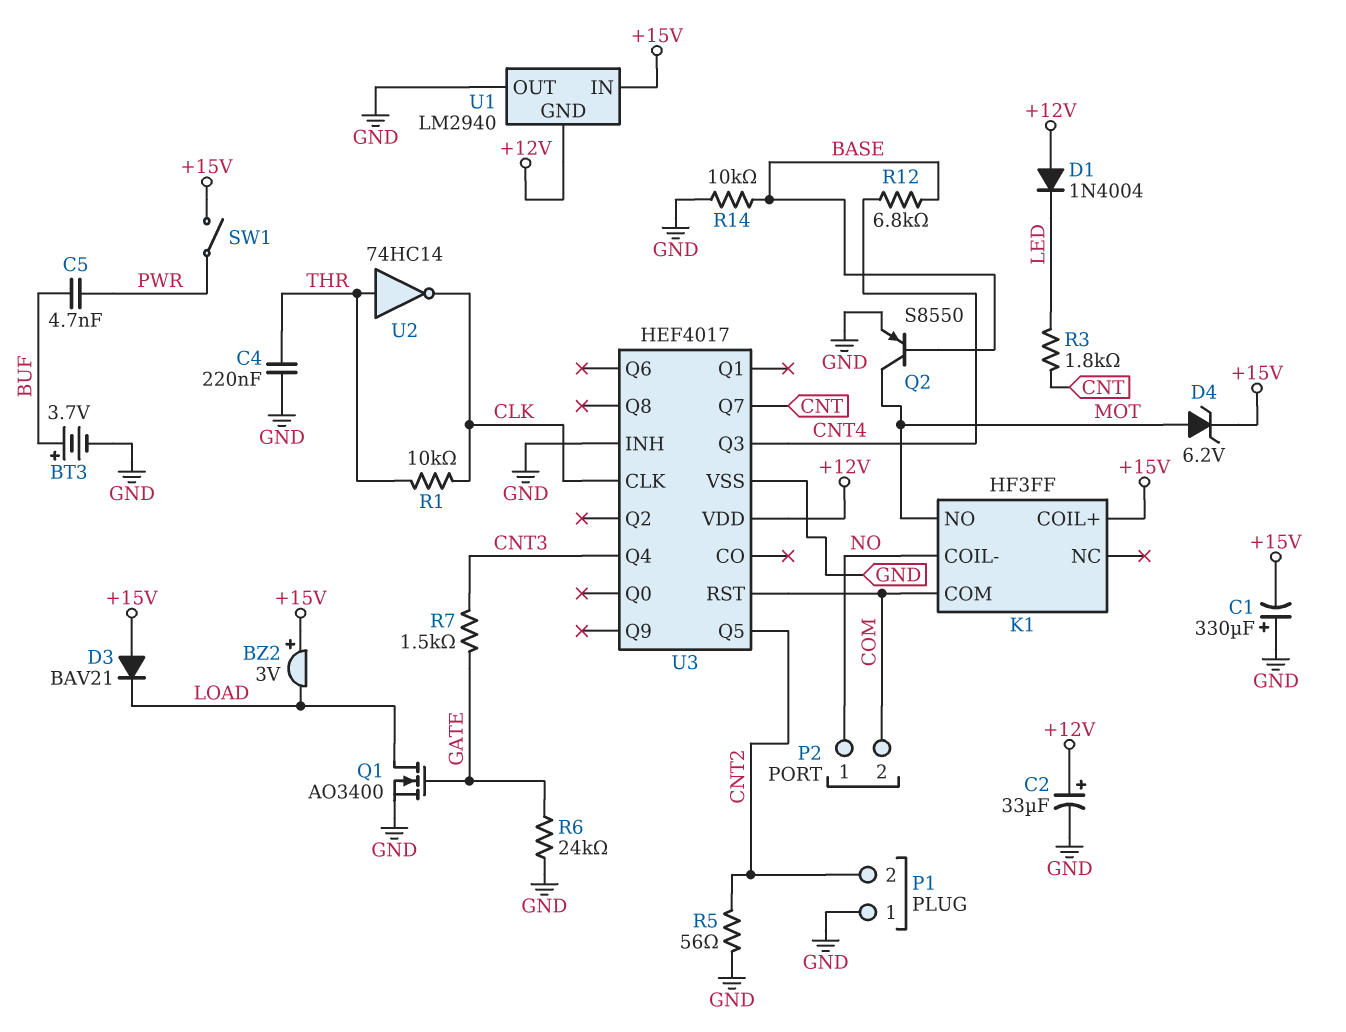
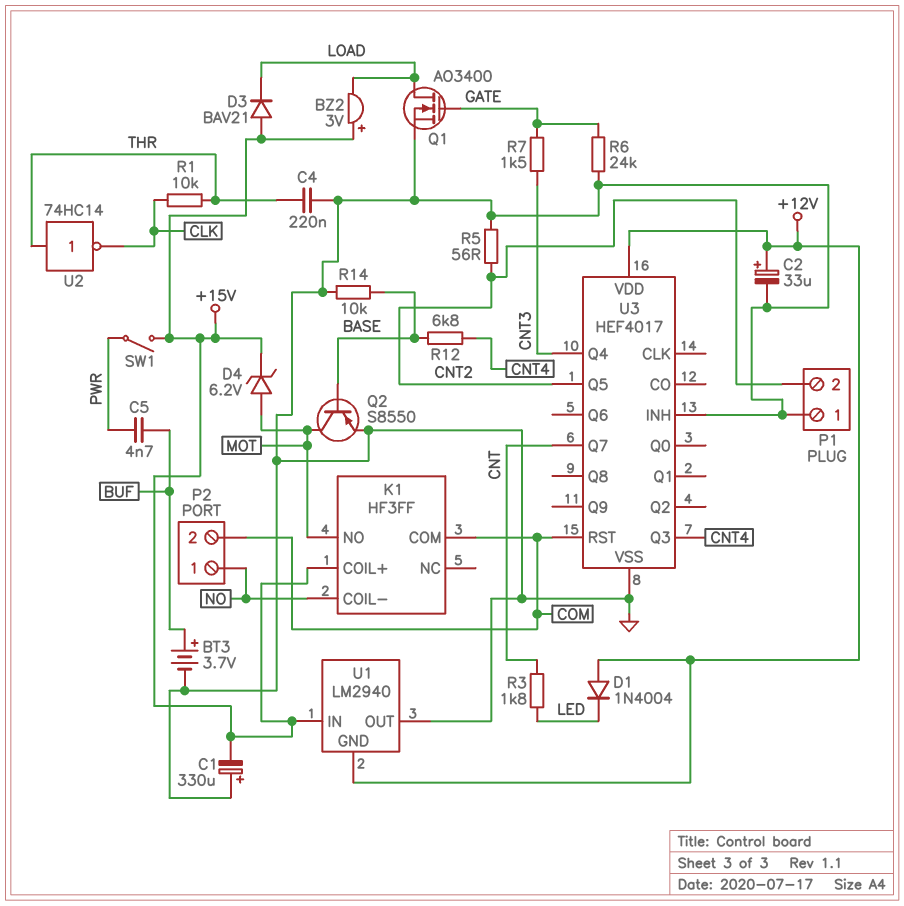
U3 pin CLK: CLK -> none

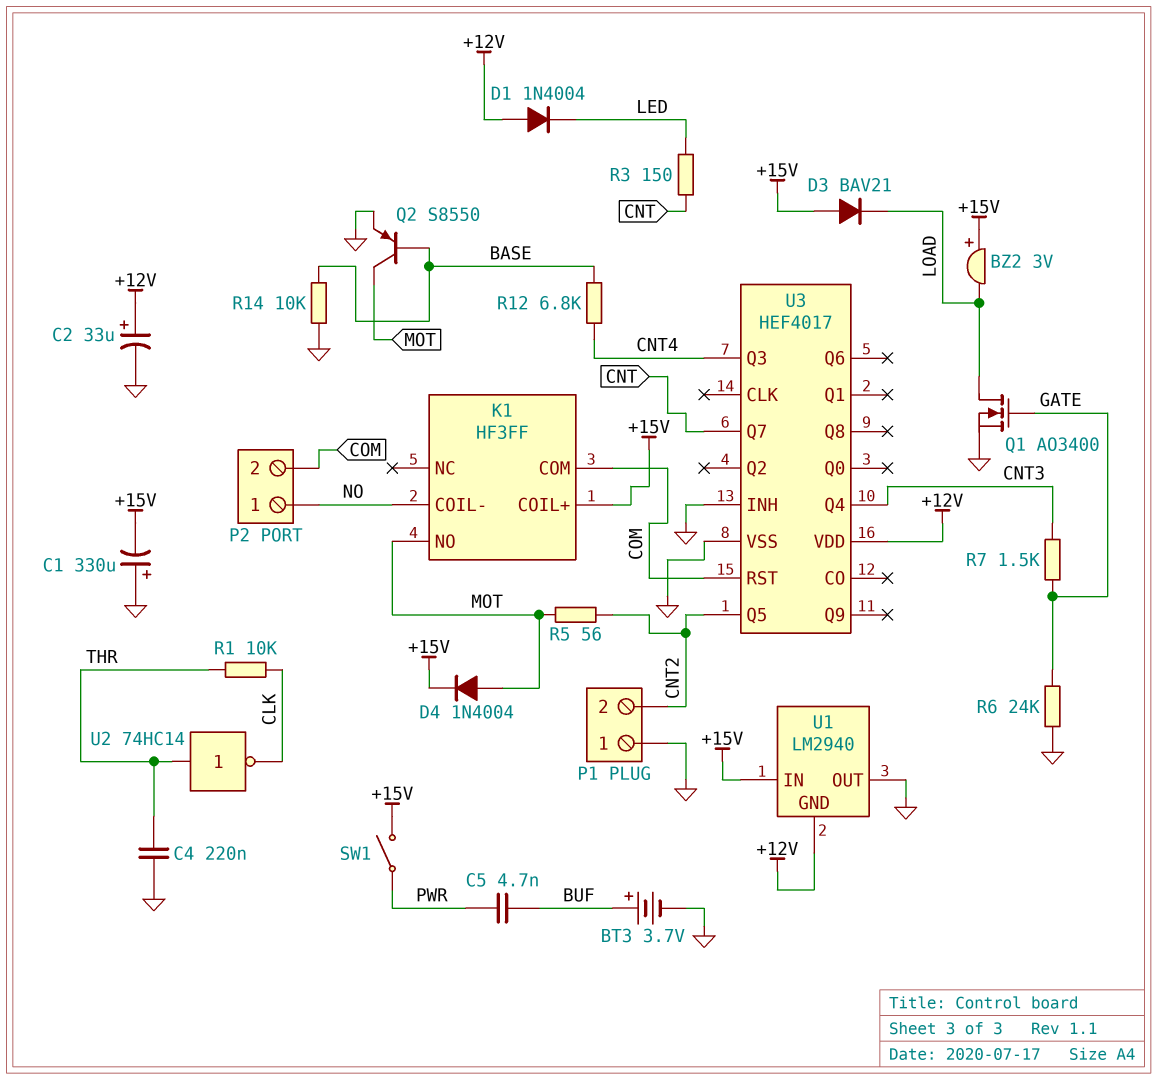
D4: zener 6.2V (A MOT, K +15V) -> diode 1N4004 (A MOT, K +15V)
R3: 1.8k (CNT, LED) -> 150 (CNT, LED)
R5: 56 (CNT2, GND) -> 56 (CNT2, MOT)

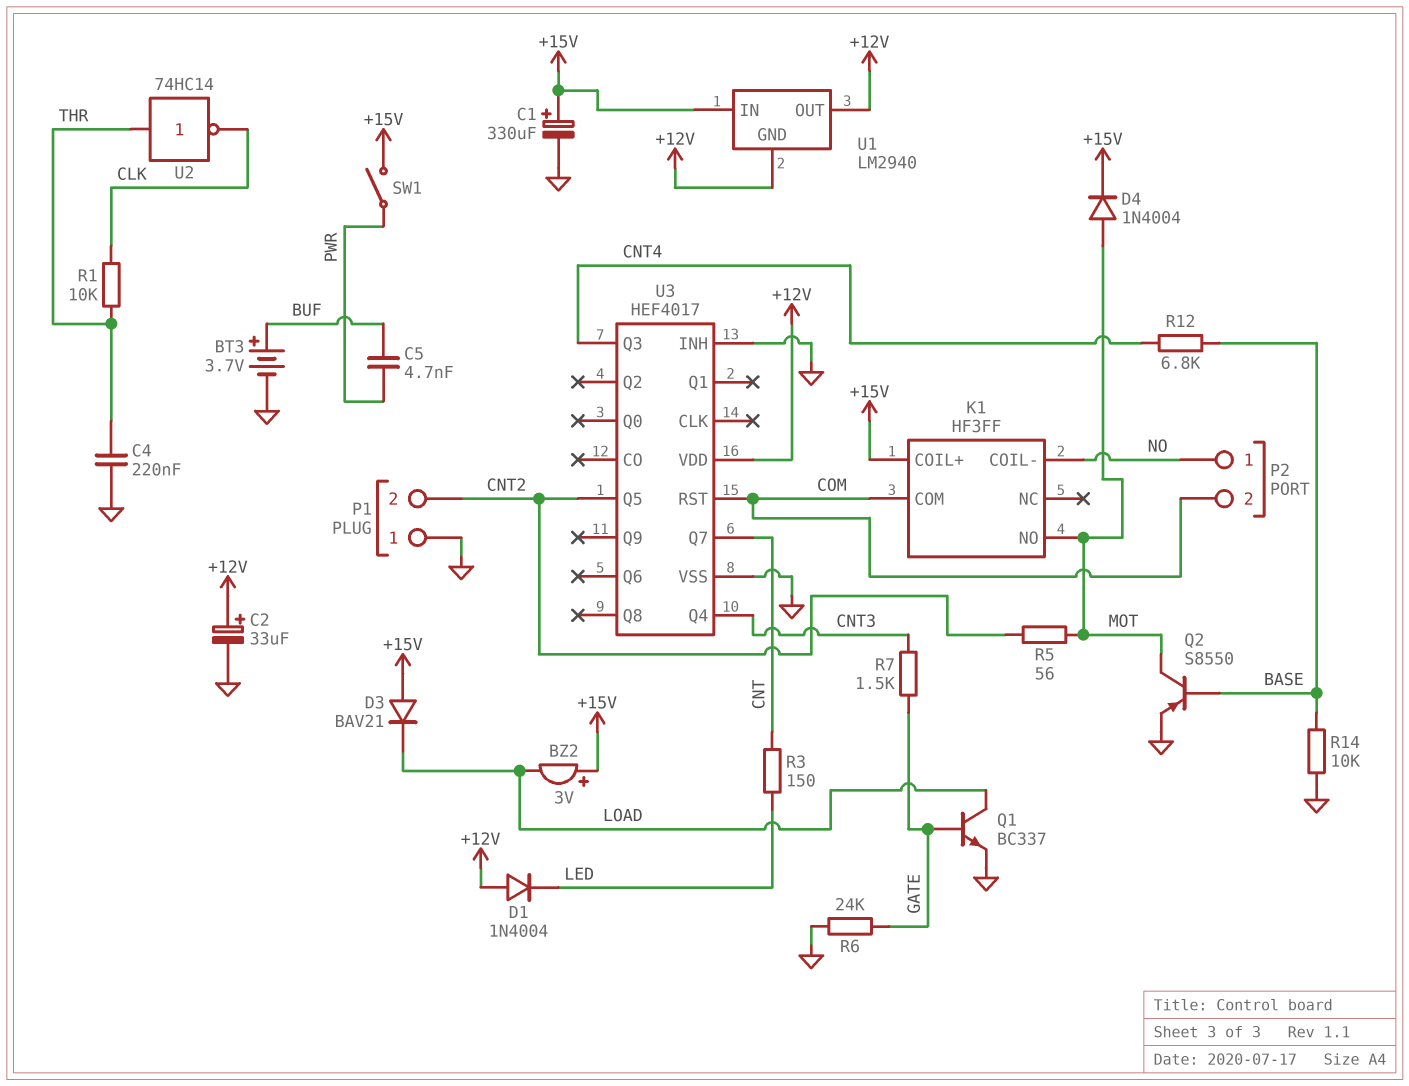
C1: 330uF (plus GND, minus +15V) -> 330uF (plus +15V, minus GND)
Q1: NMOS AO3400 (G GATE, D LOAD, S GND) -> NPN BC337 (B GATE, C LOAD, E GND)
U1 pin OUT: GND -> +12V

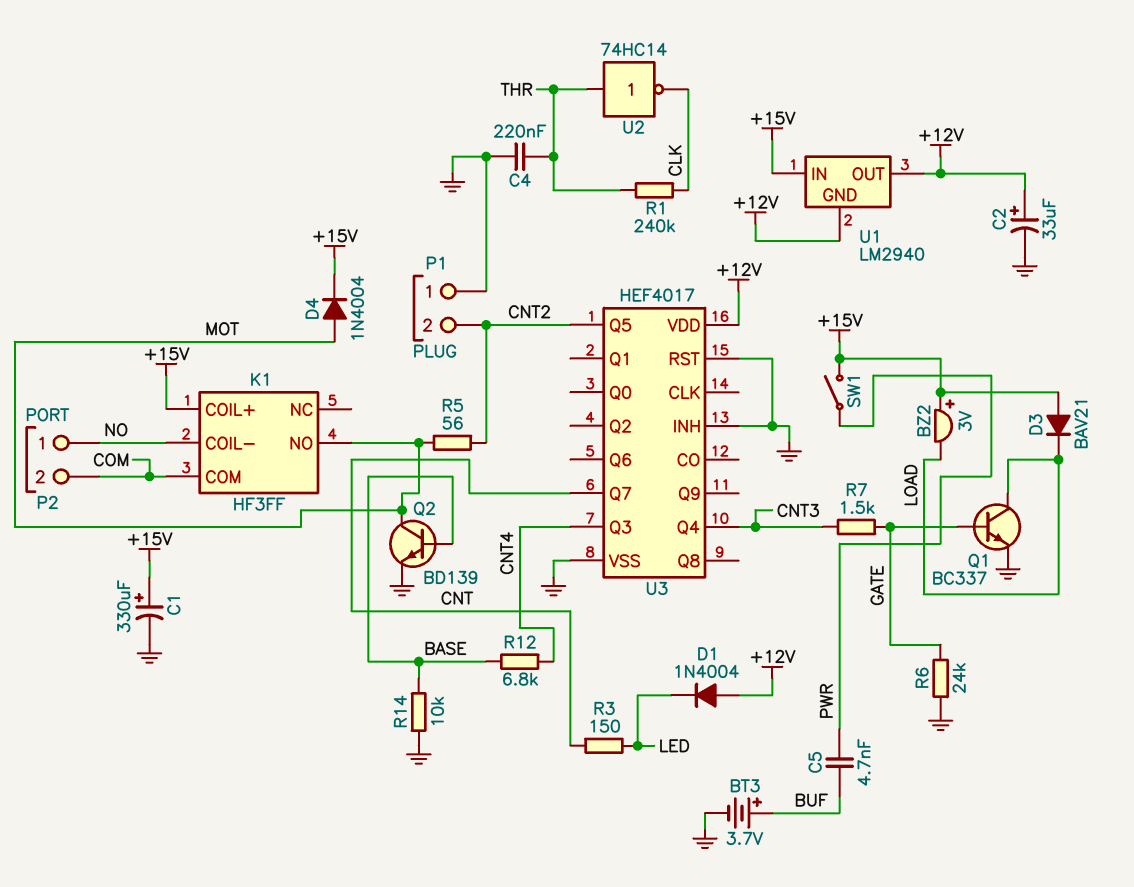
Q2: PNP S8550 (B BASE, C MOT, E GND) -> NPN BD139 (B BASE, C MOT, E GND)
R1: 10k (CLK, THR) -> 240k (CLK, THR)
U3 pin RST: COM -> GND

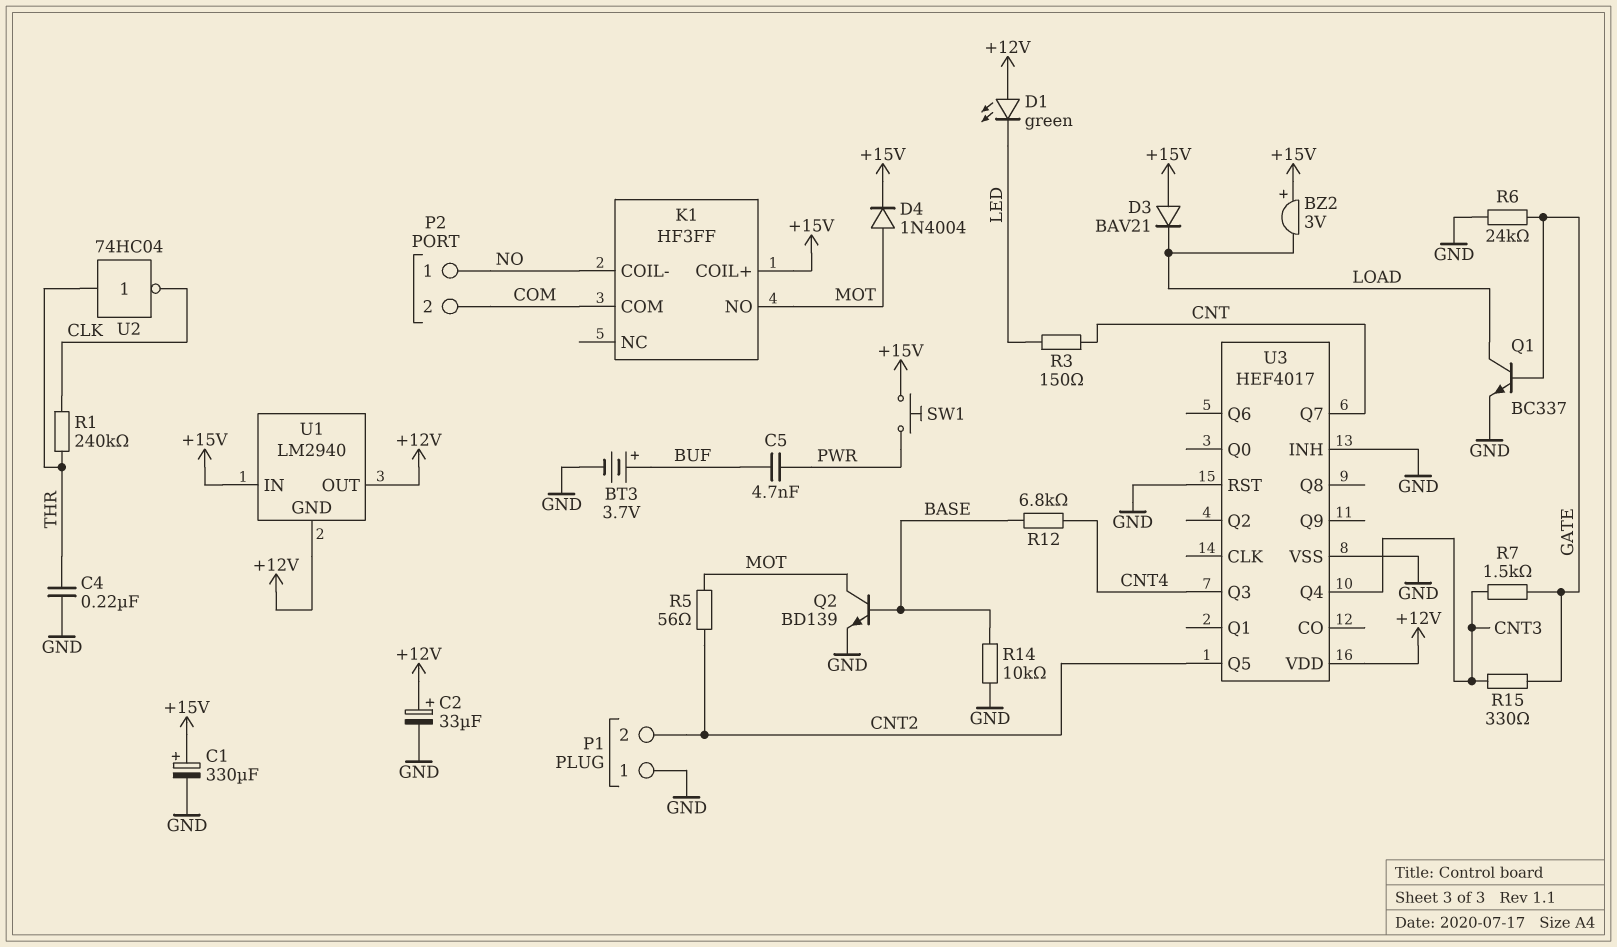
D1: diode 1N4004 (A +12V, K LED) -> LED green (A +12V, K LED)
R15: none -> 330 (CNT3, GATE)
SW1: switch (+15V, PWR) -> button (+15V, PWR)
U2: NOT 74HC14 (in THR, out CLK) -> NOT 74HC04 (in THR, out CLK)

